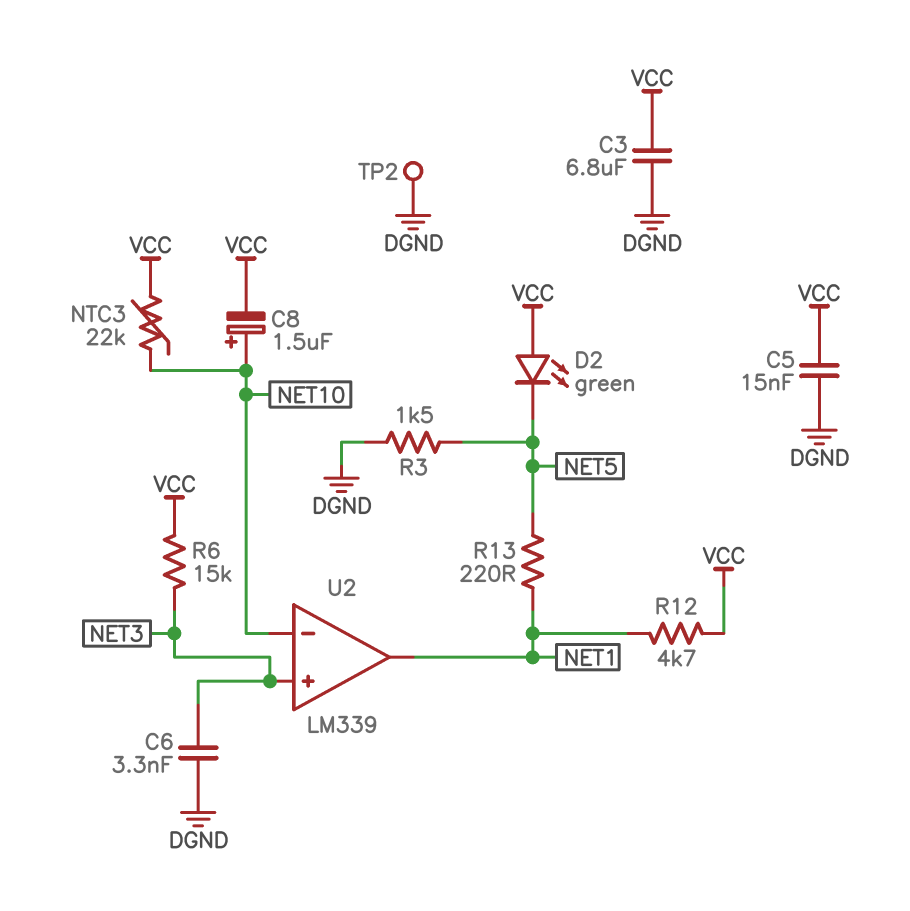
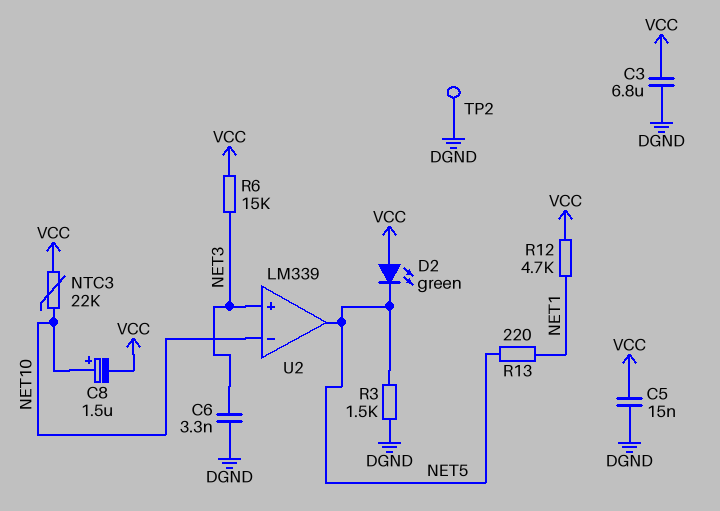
U2 pin out: NET1 -> NET5

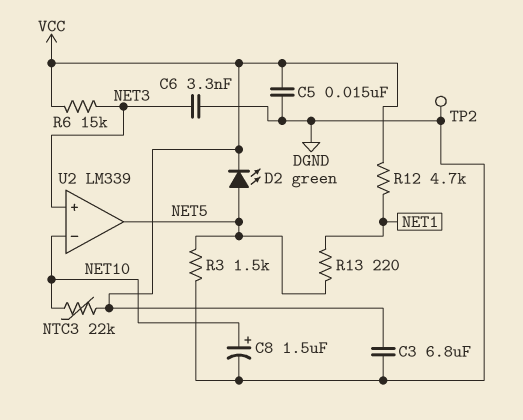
C8: 1.5uF (plus NET10, minus VCC) -> 1.5uF (plus NET10, minus DGND)
D2: LED green (A VCC, K NET5) -> LED green (A NET5, K VCC)

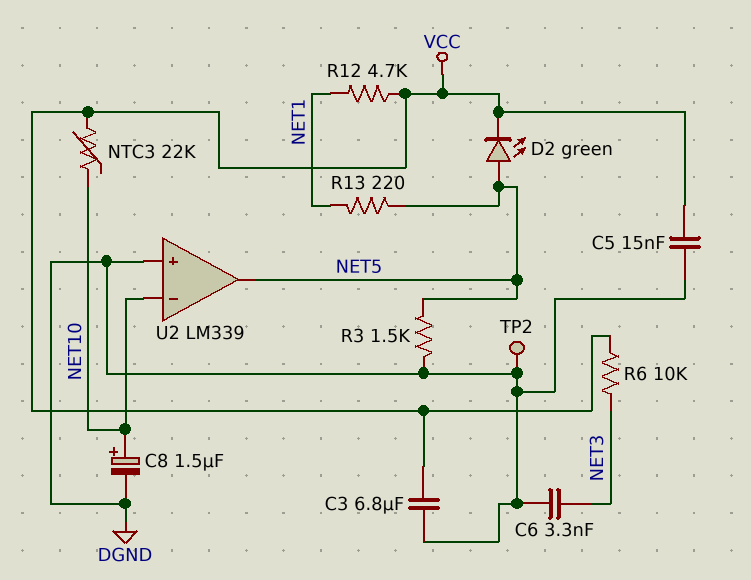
R6: 15k (NET3, VCC) -> 10k (NET3, VCC)
U2 pin in+: NET3 -> DGND

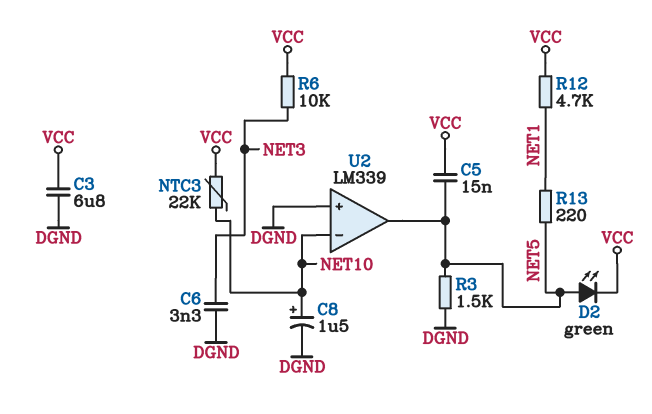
C5: 15nF (DGND, VCC) -> 15nF (NET5, VCC)
TP2: test point (DGND) -> none

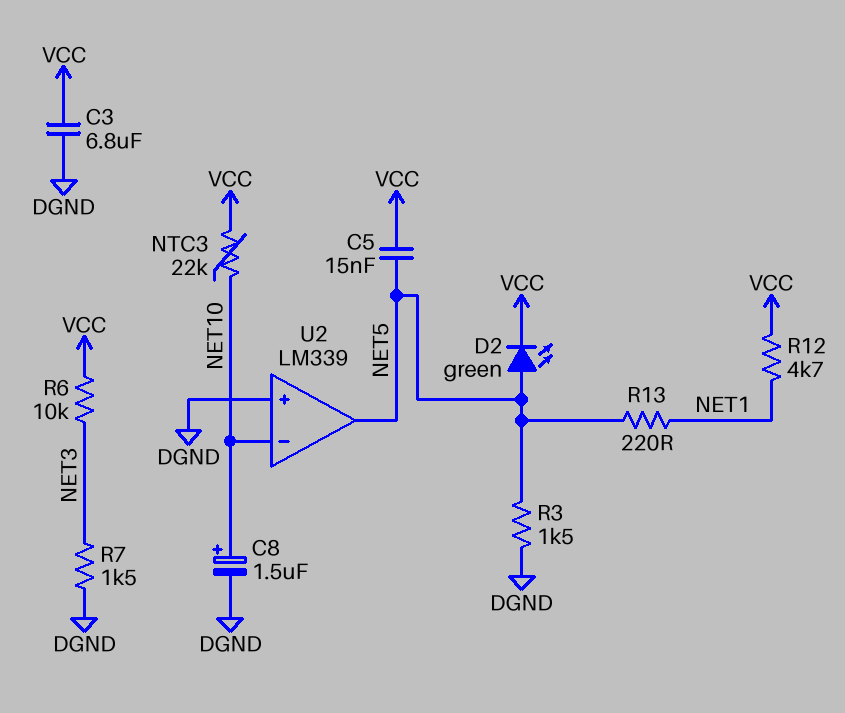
C6: 3.3nF (DGND, NET3) -> none
R7: none -> 1.5k (DGND, NET3)

